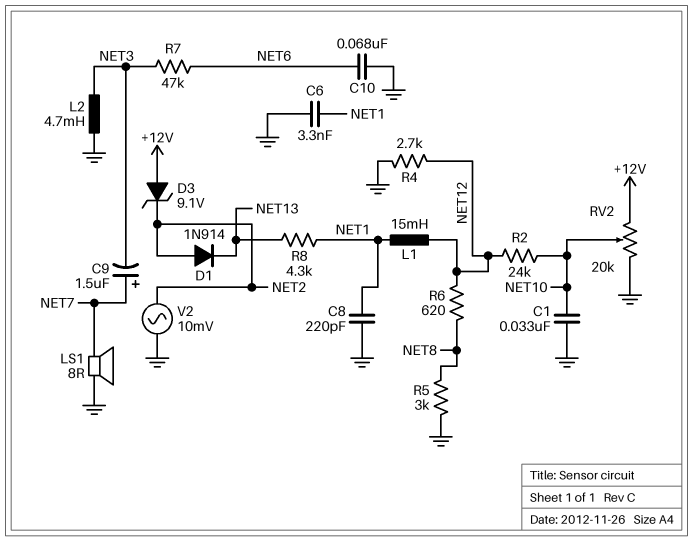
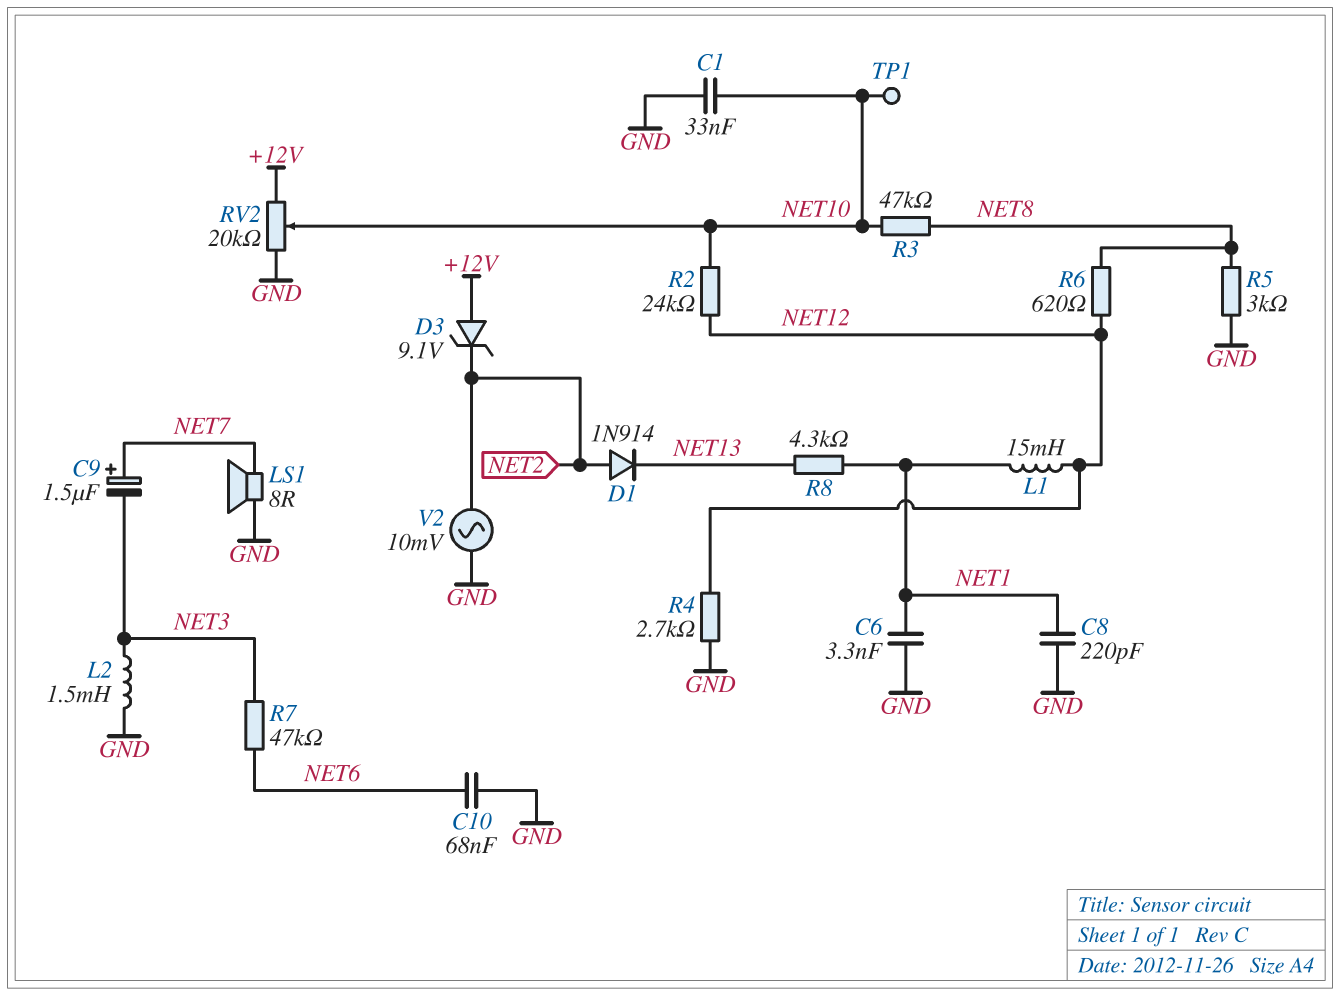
L2: 4.7mH (GND, NET3) -> 1.5mH (GND, NET3)
R3: none -> 47k (NET8, NET10)
TP1: none -> test point (NET10)

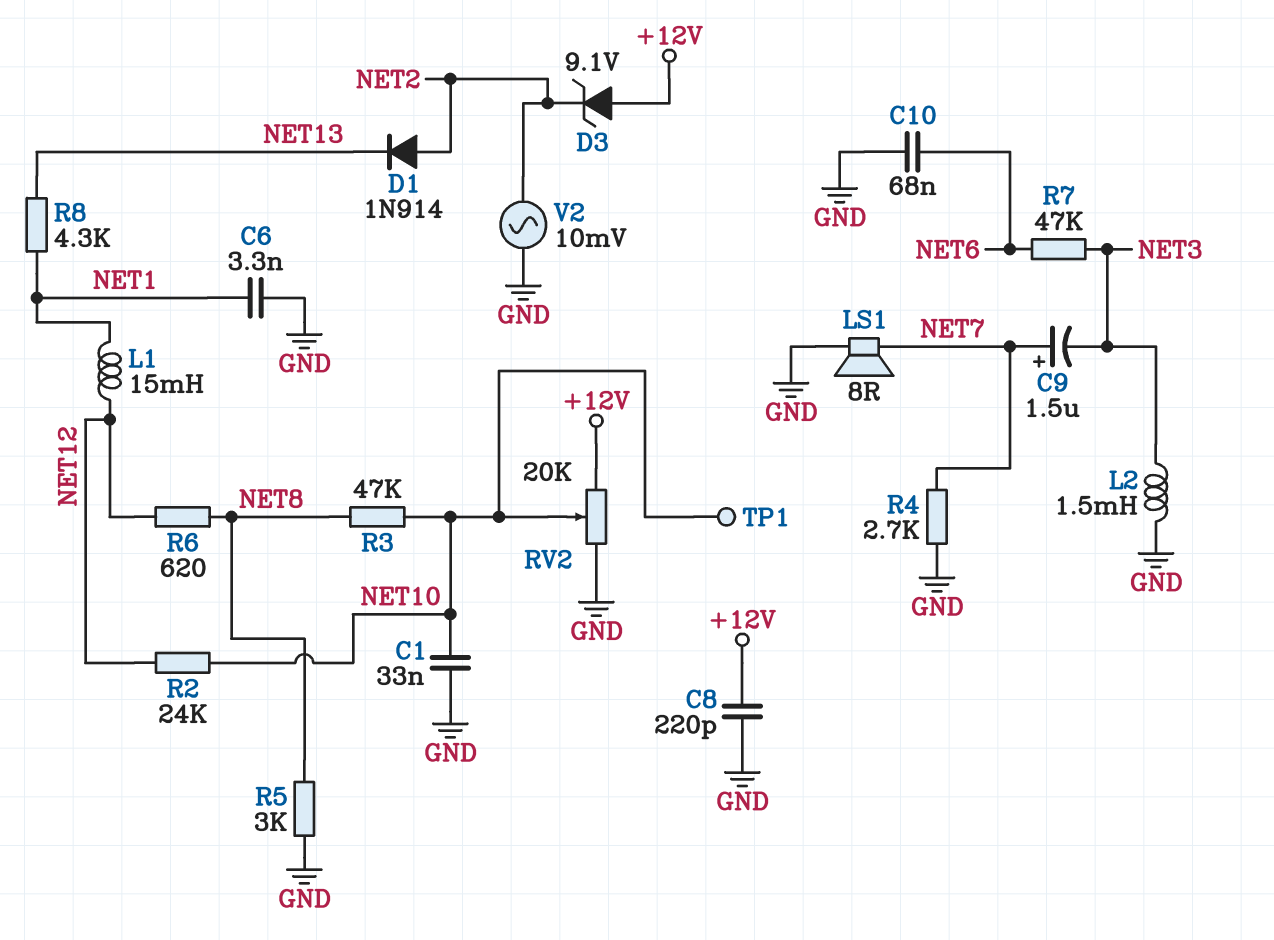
C8: 220pF (GND, NET1) -> 220pF (+12V, GND)
R4: 2.7k (GND, NET12) -> 2.7k (GND, NET7)

